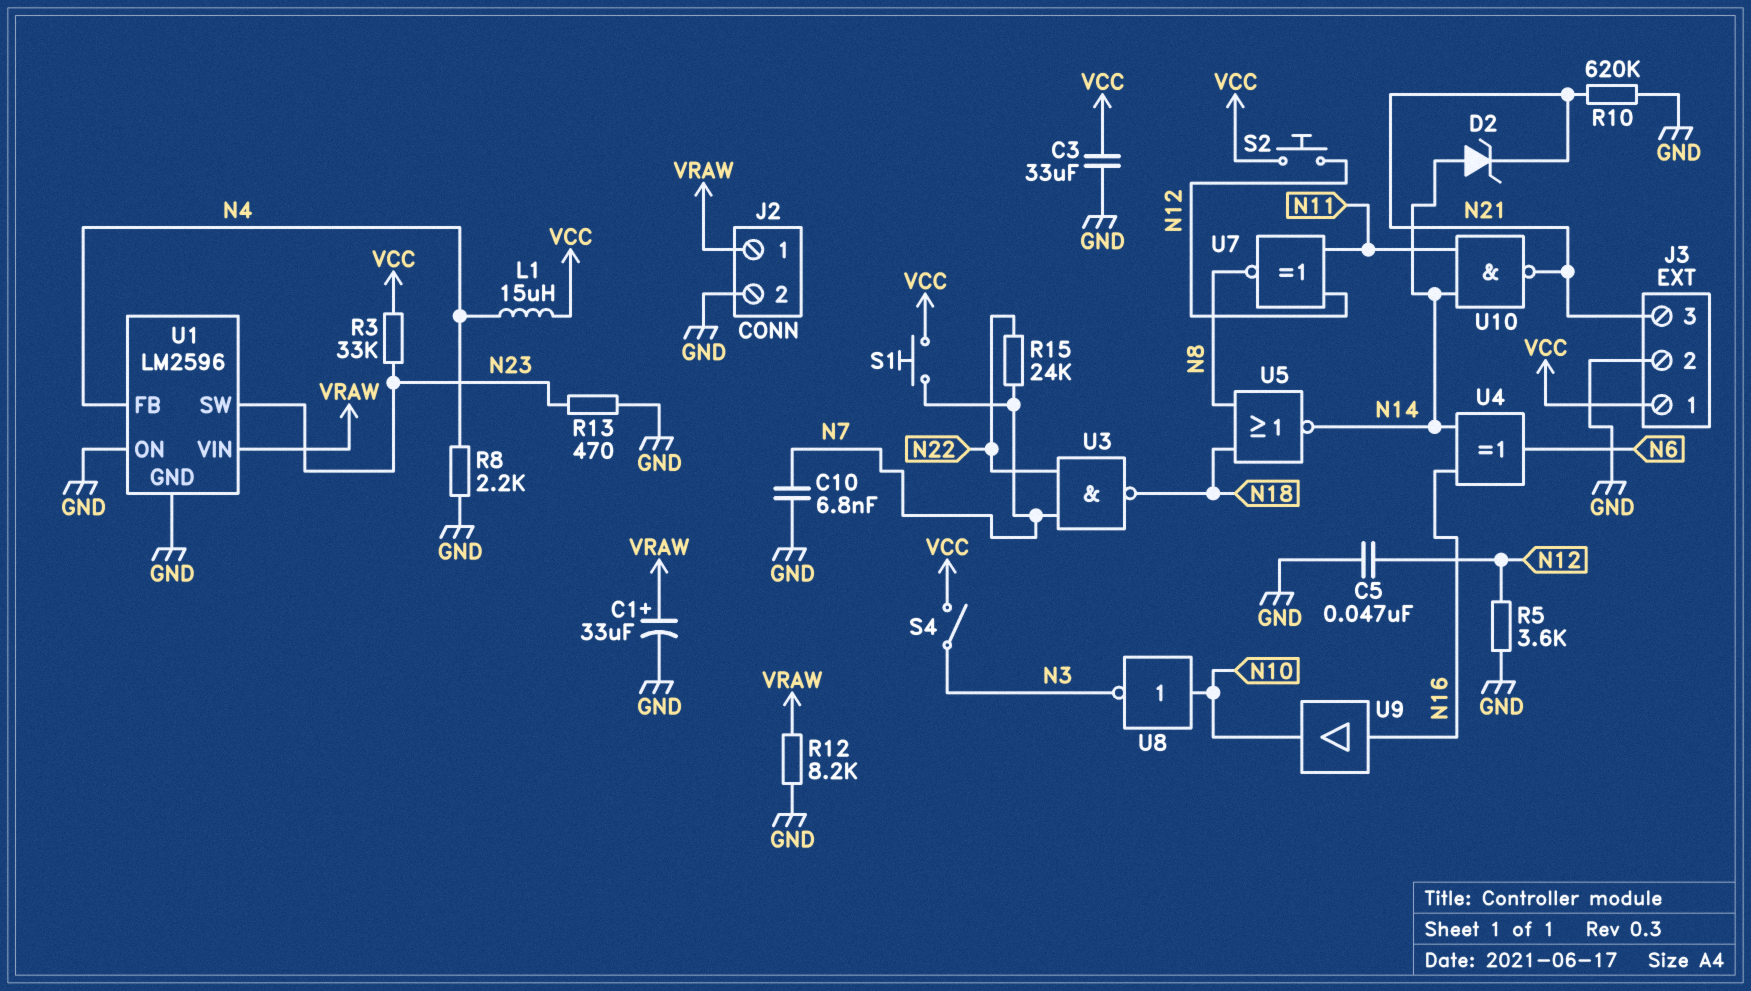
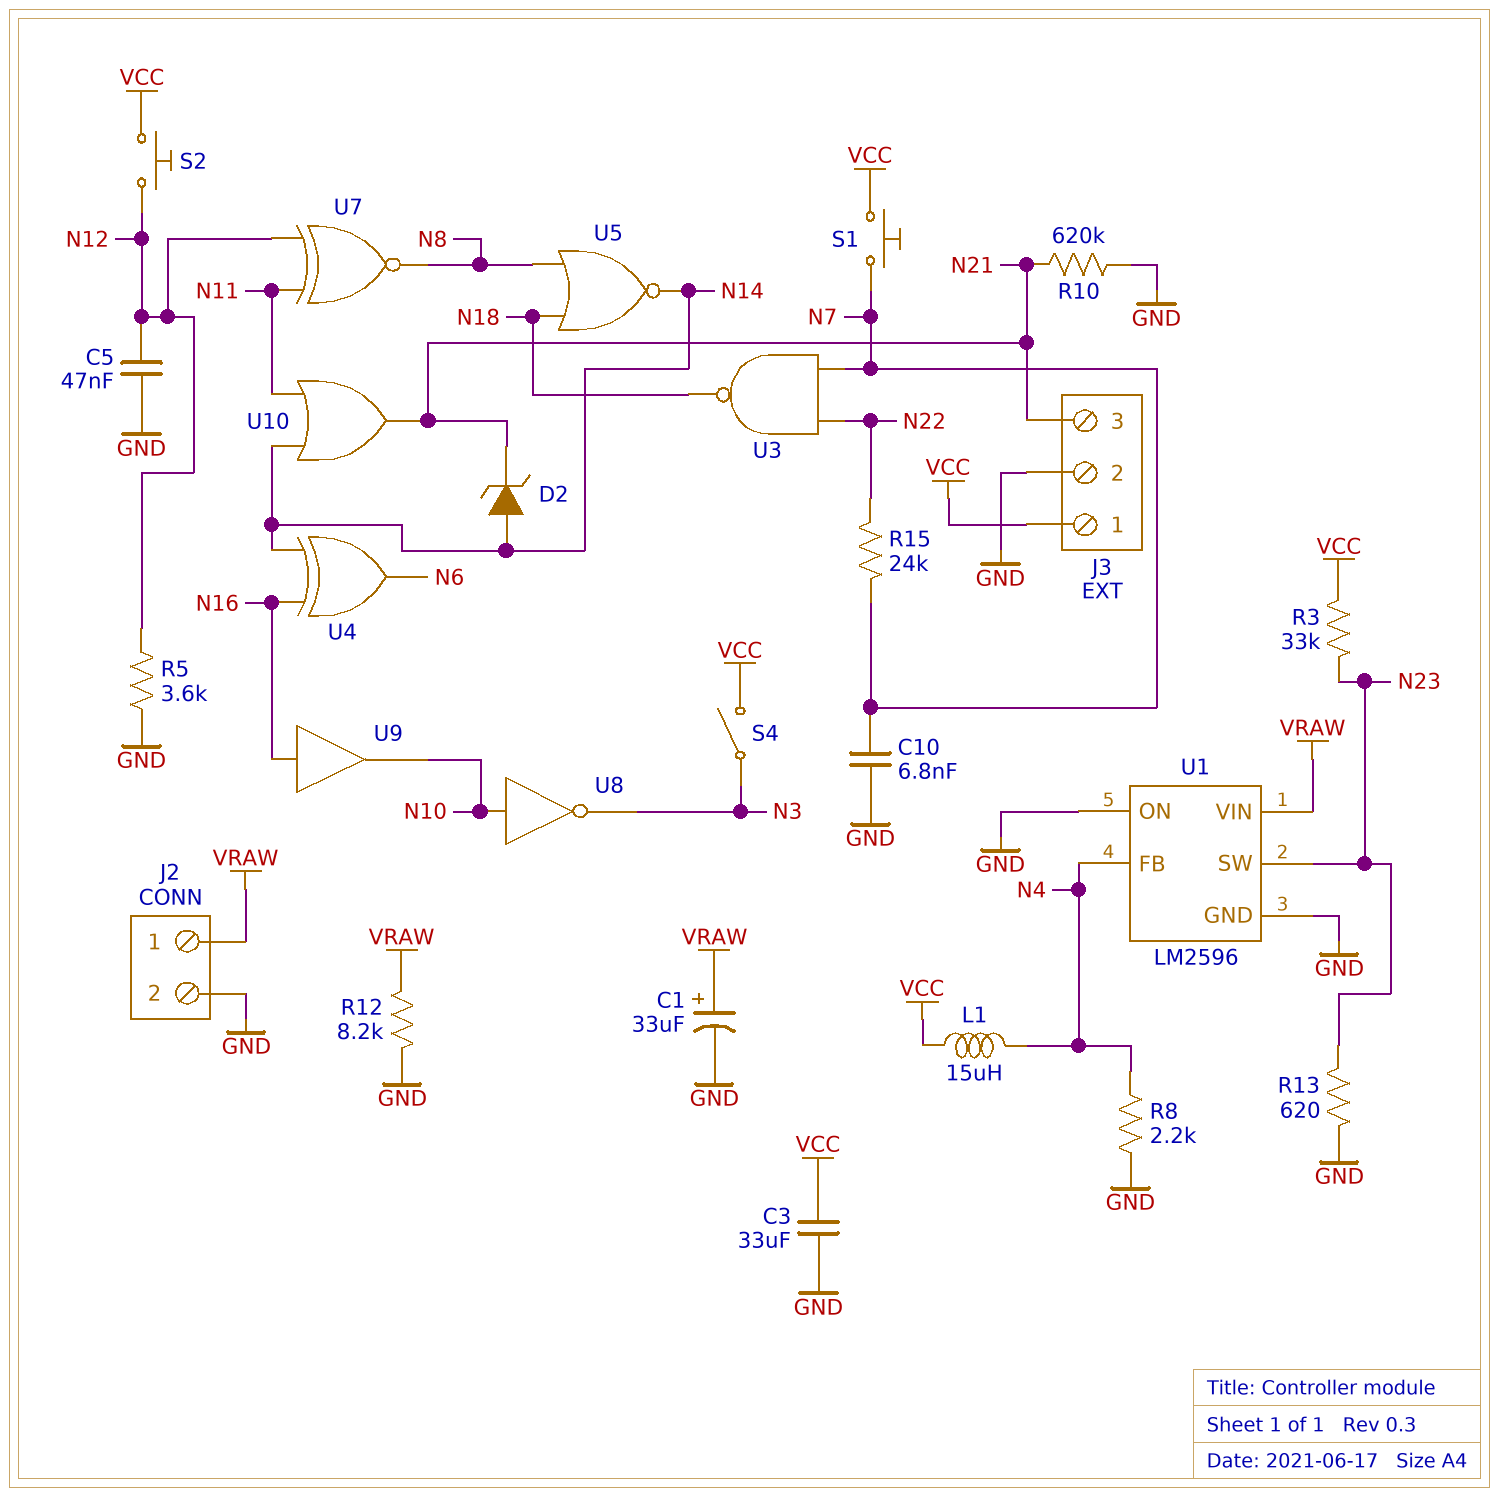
R13: 470 (GND, N23) -> 620 (GND, N23)
U10: NAND (in N11, in N14, out N21) -> OR (in N11, in N14, out N21)

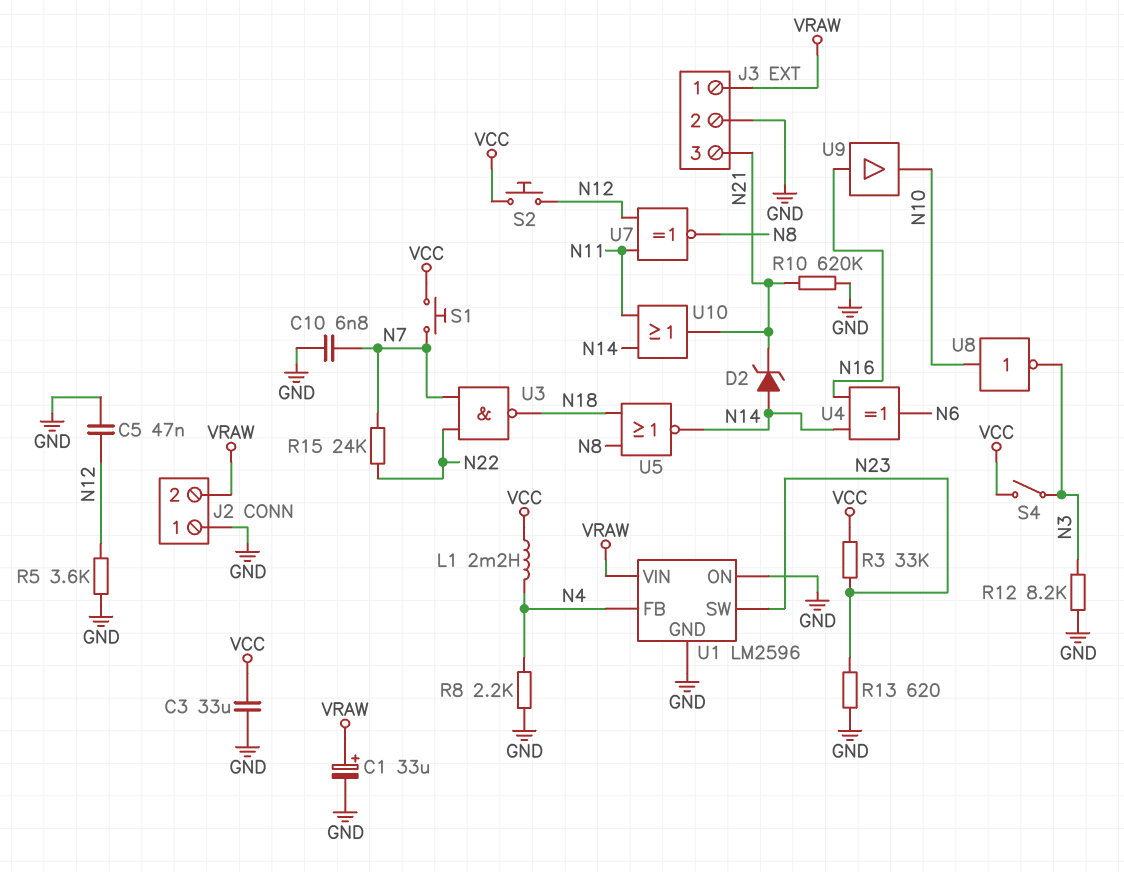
J2 pin 1: VRAW -> GND
J2 pin 2: GND -> VRAW
J3 pin 1: VCC -> VRAW
L1: 15uH (N4, VCC) -> 2.2mH (N4, VCC)
R12: 8.2k (GND, VRAW) -> 8.2k (GND, N3)

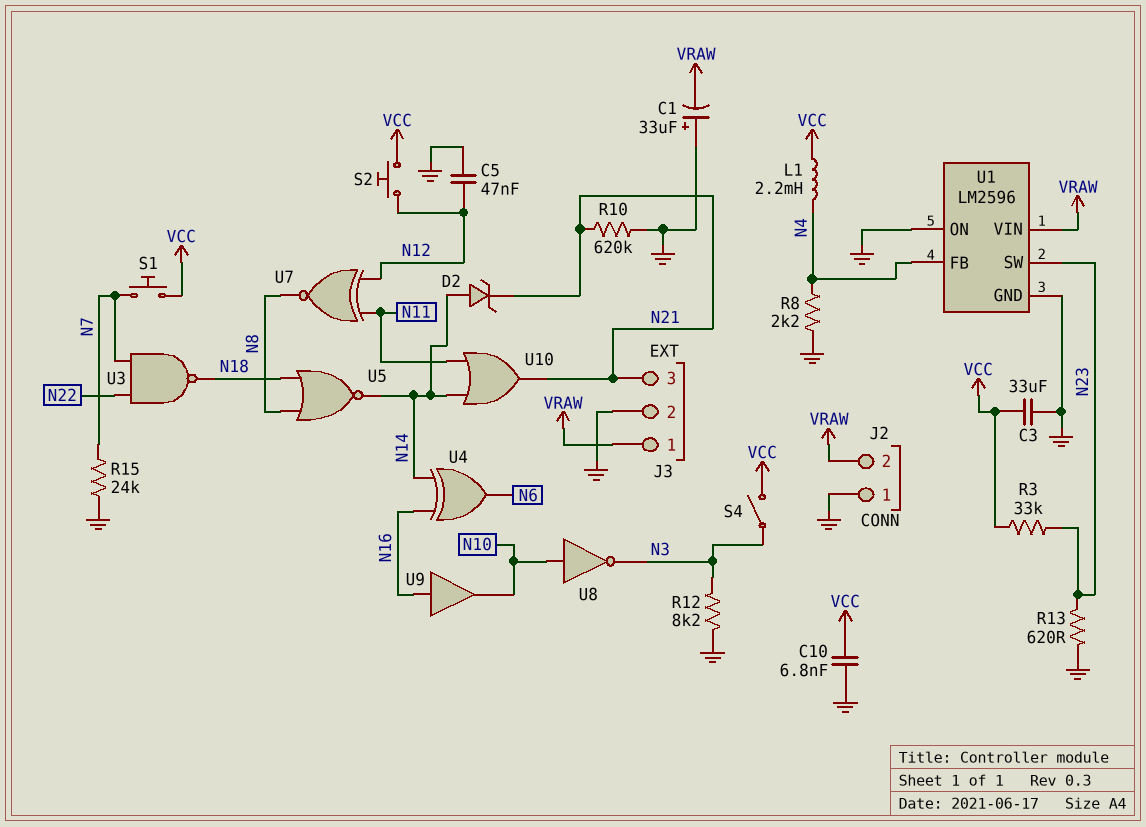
C1: 33uF (plus VRAW, minus GND) -> 33uF (plus GND, minus VRAW)
C10: 6.8nF (GND, N7) -> 6.8nF (GND, VCC)
R5: 3.6k (GND, N12) -> none
R15: 24k (N7, N22) -> 24k (GND, N7)

